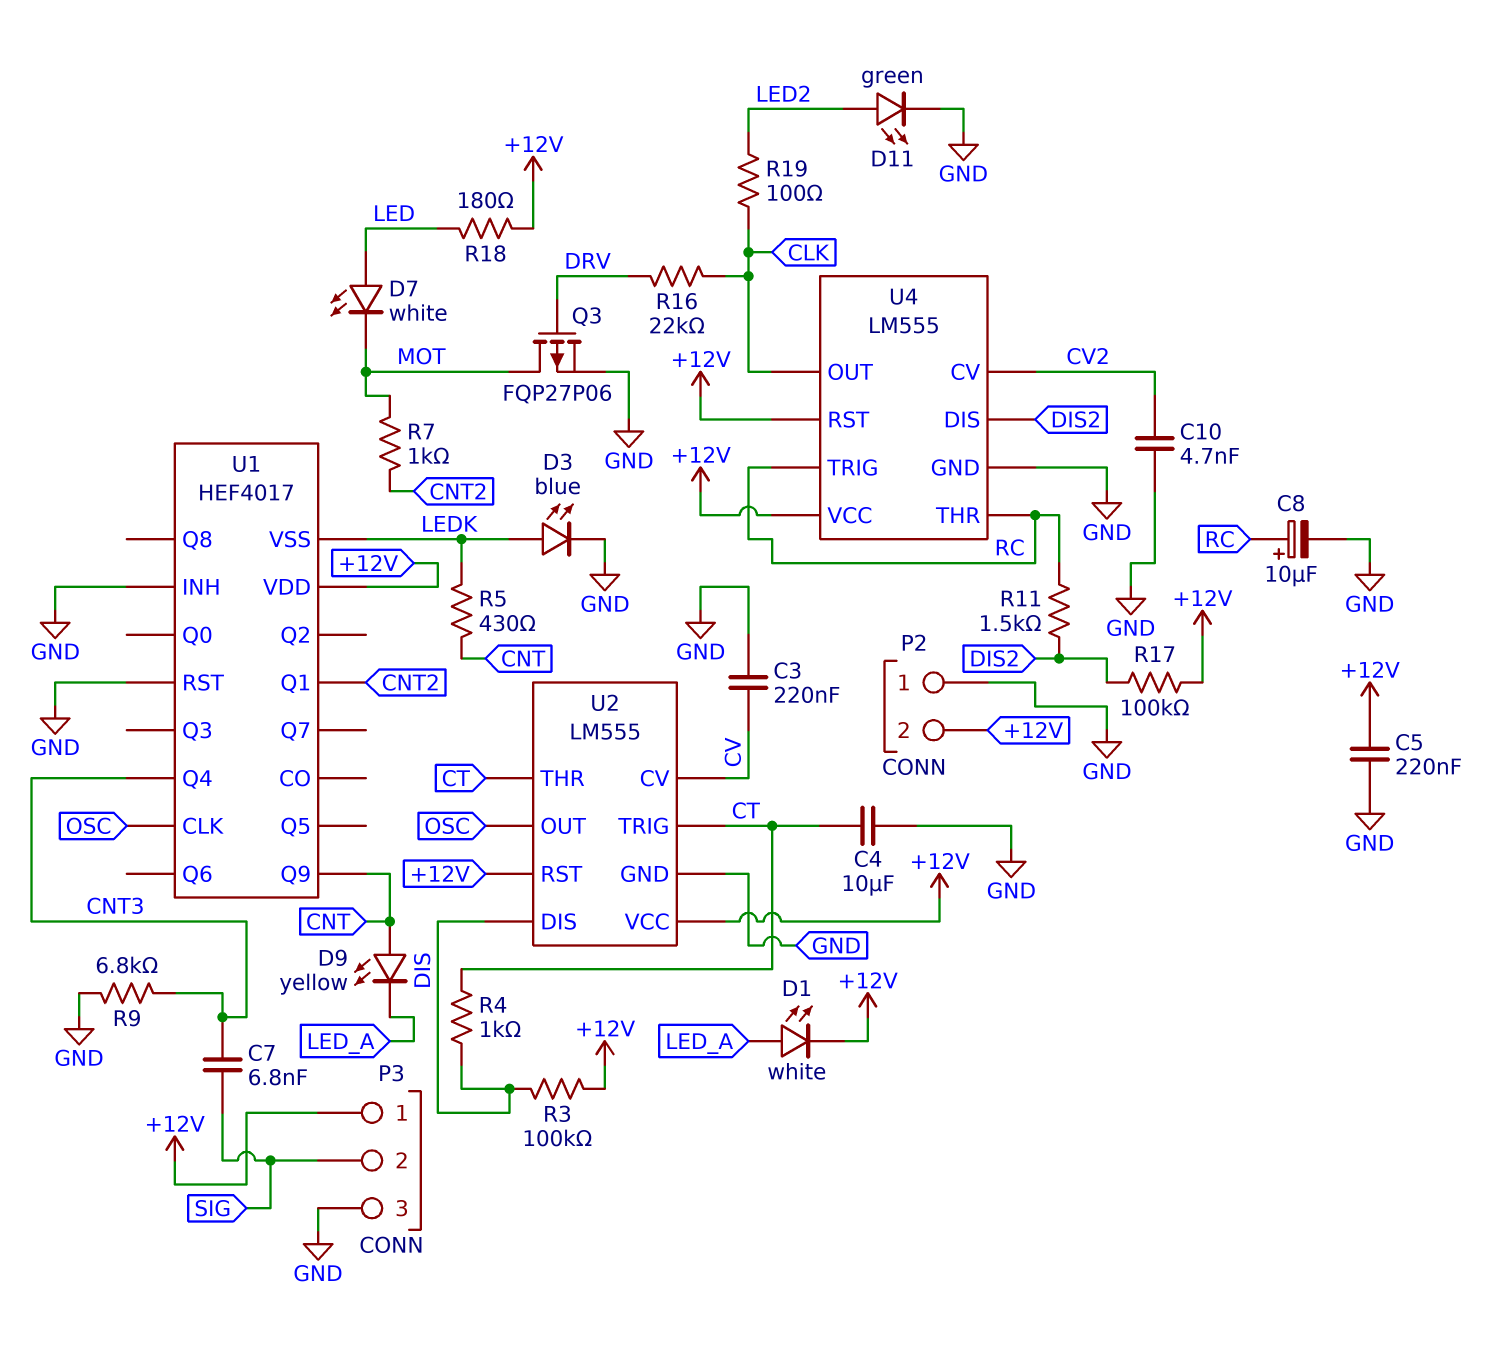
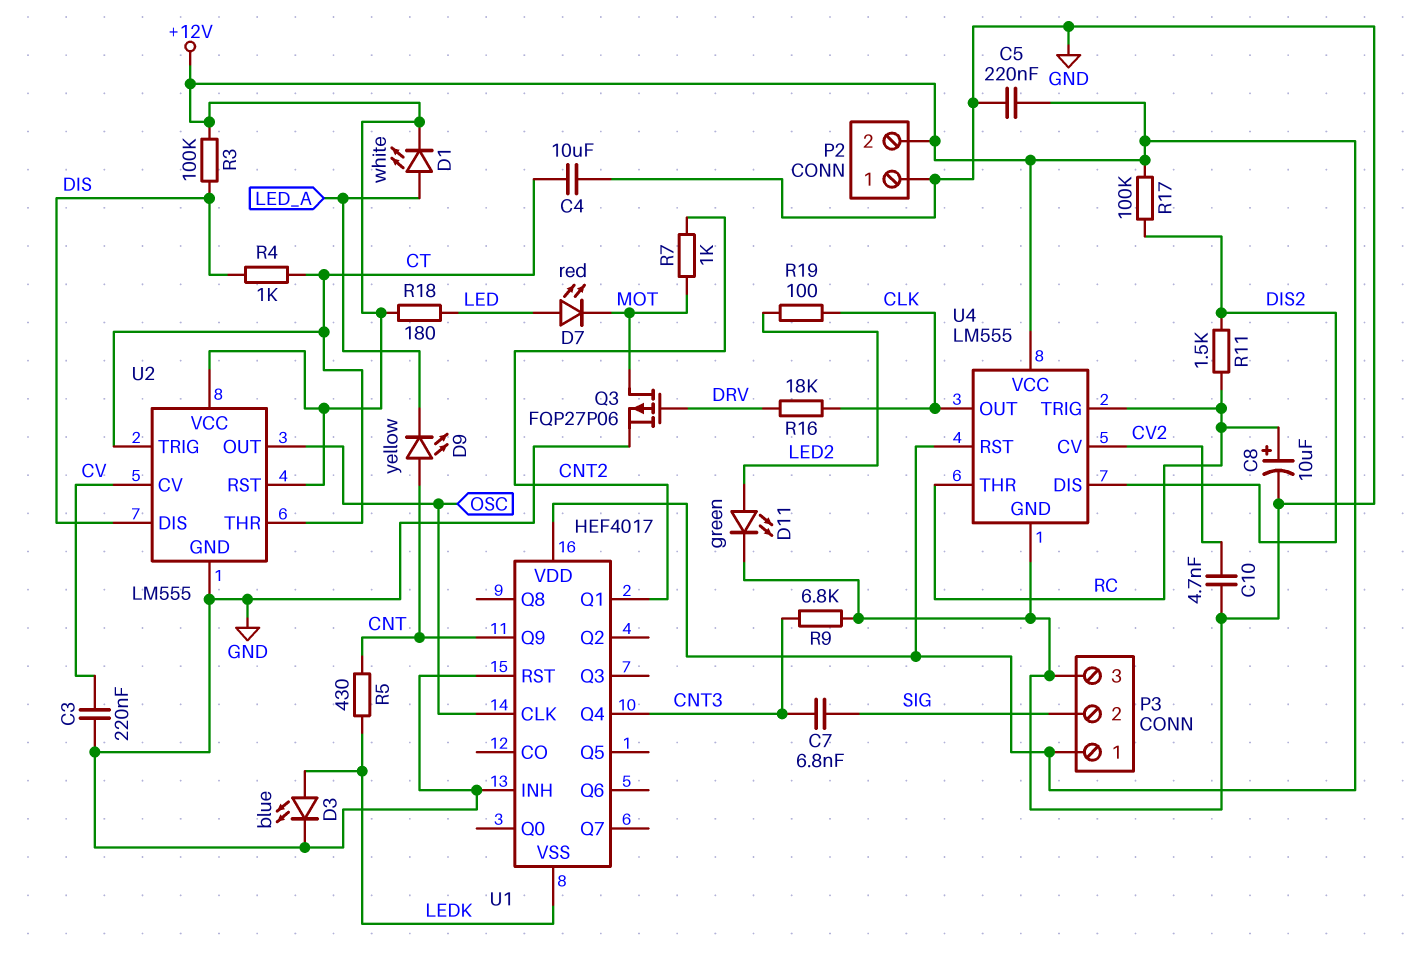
D7: LED white (A LED, K MOT) -> LED red (A LED, K MOT)
R16: 22k (CLK, DRV) -> 18k (CLK, DRV)

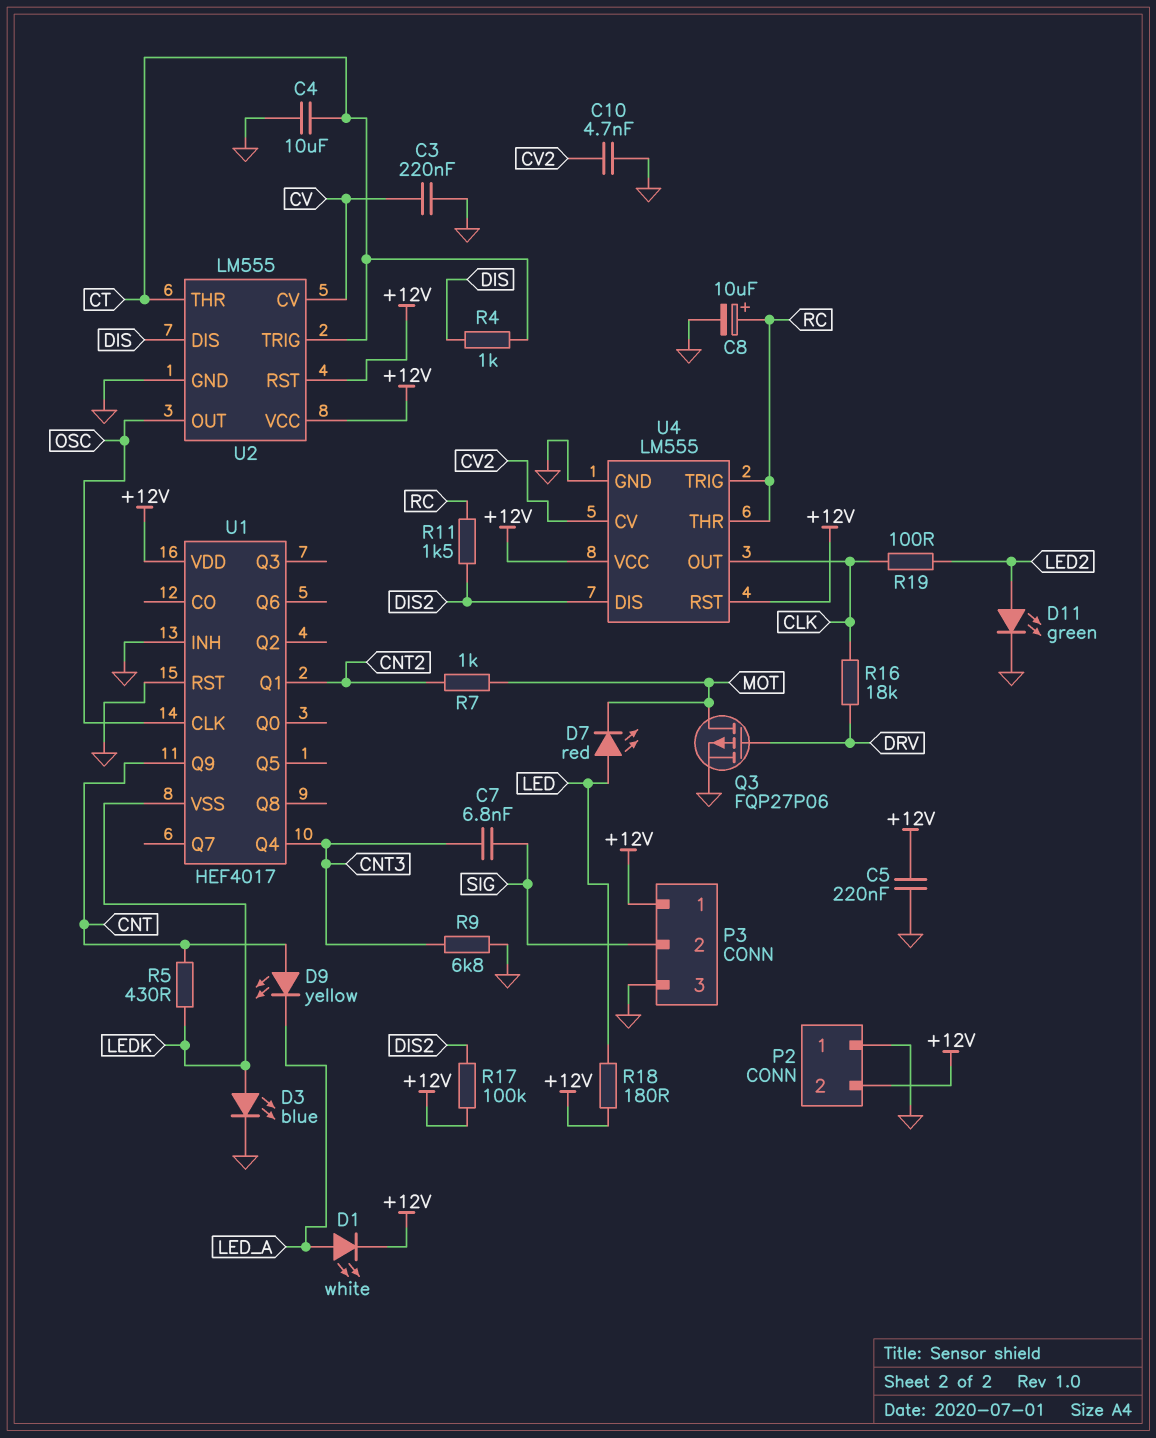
R3: 100k (+12V, DIS) -> none

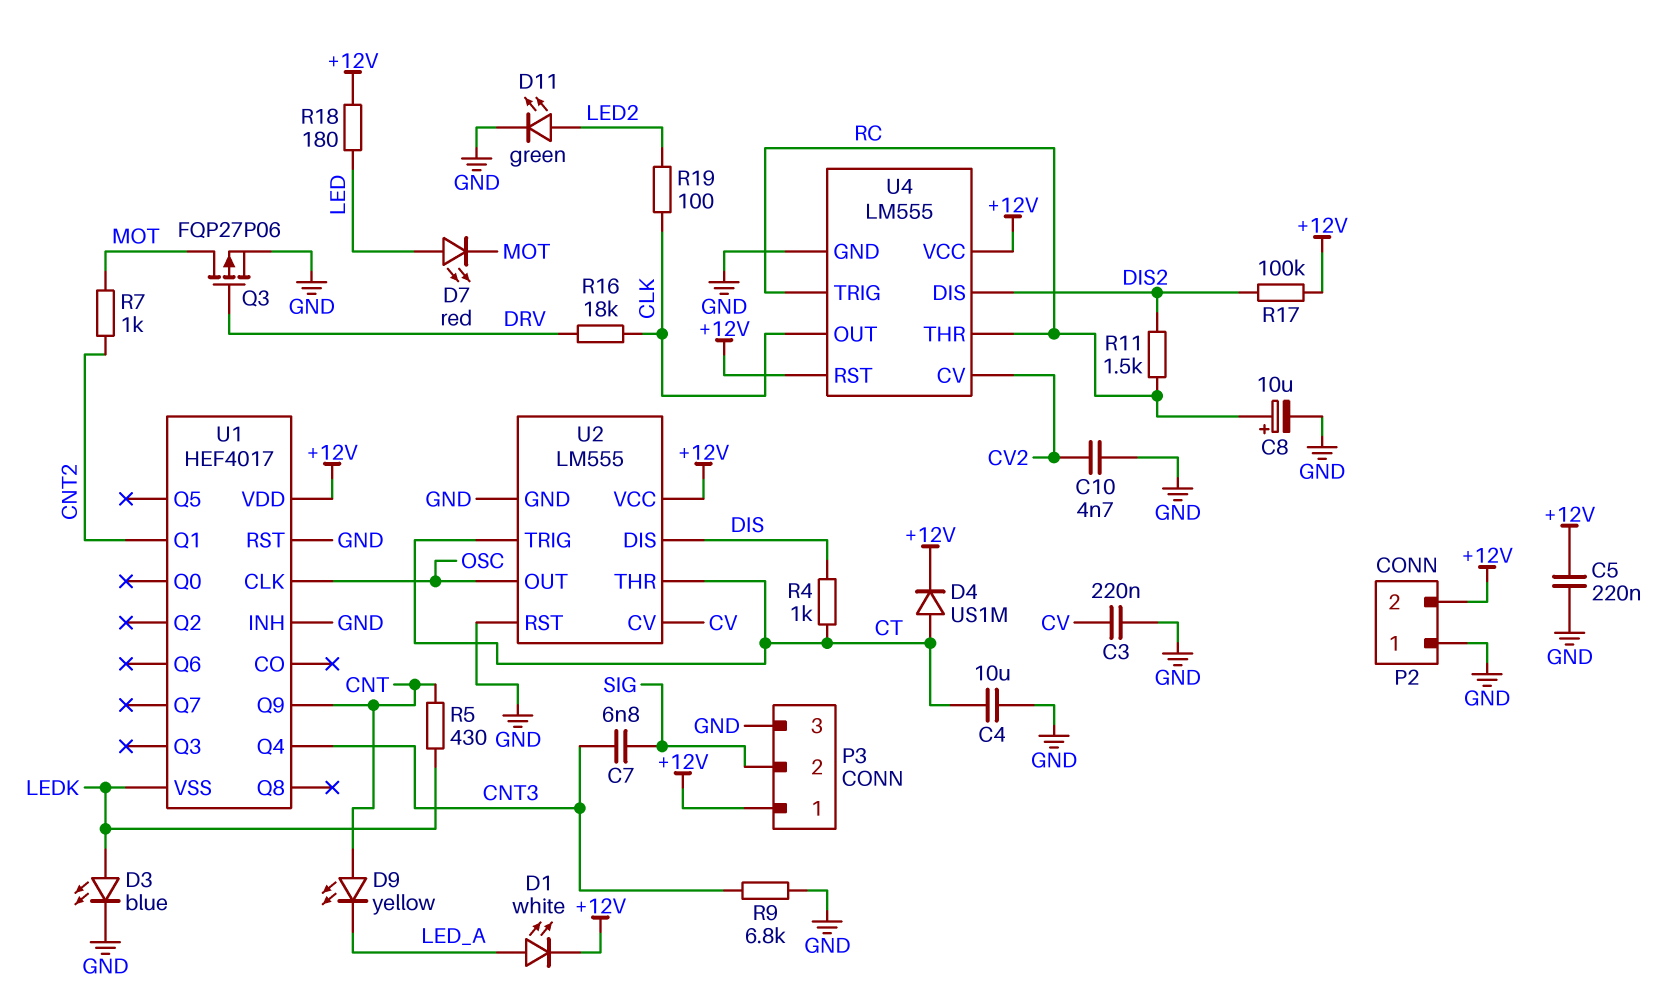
D4: none -> diode US1M (A CT, K +12V)
U2 pin RST: +12V -> GND

